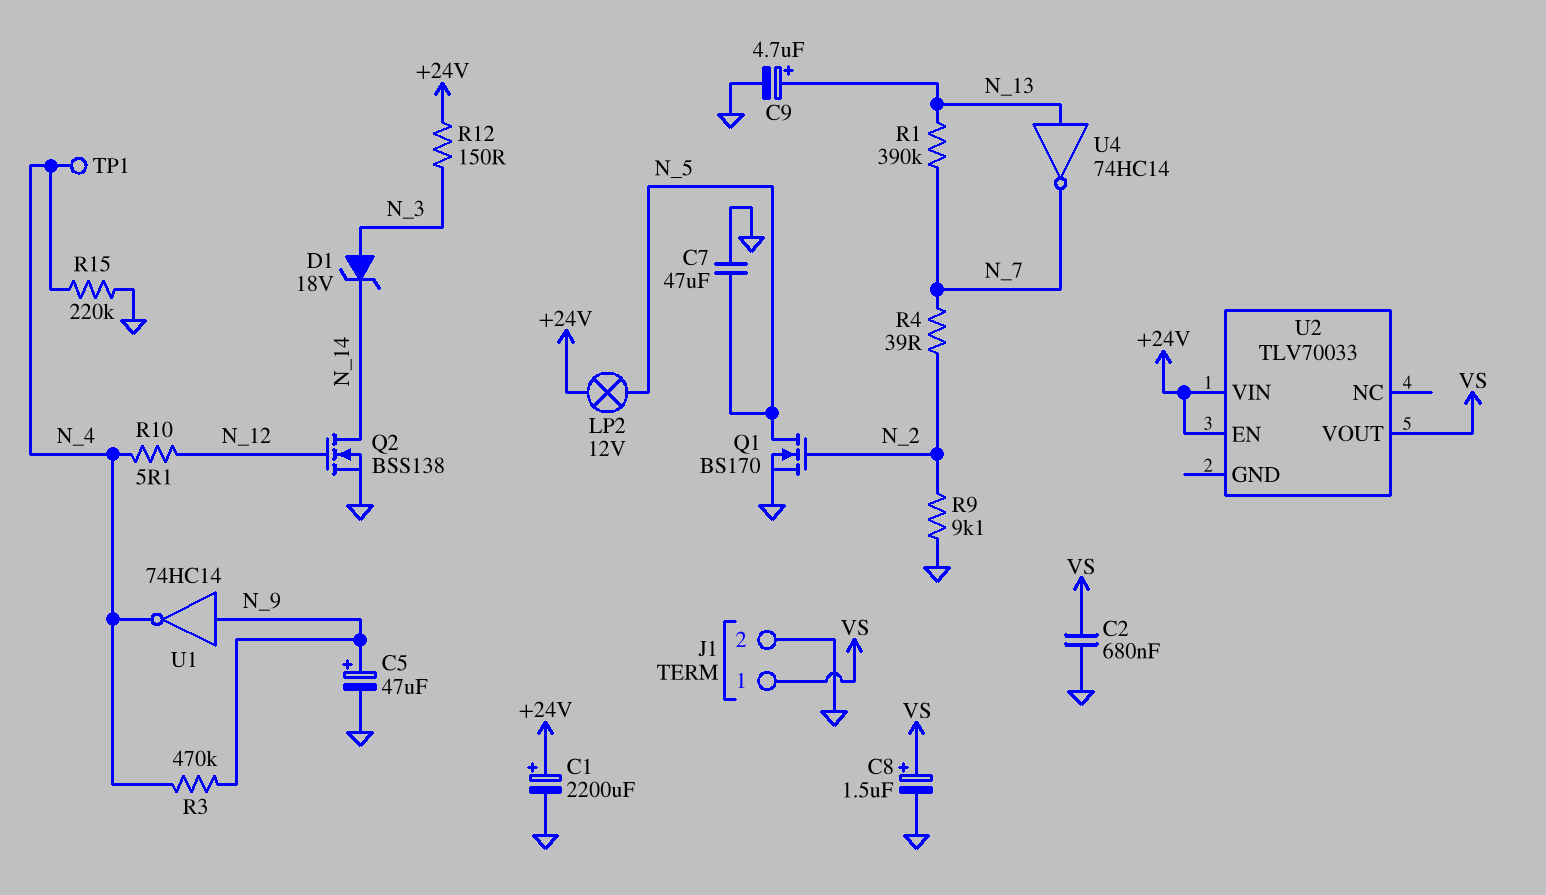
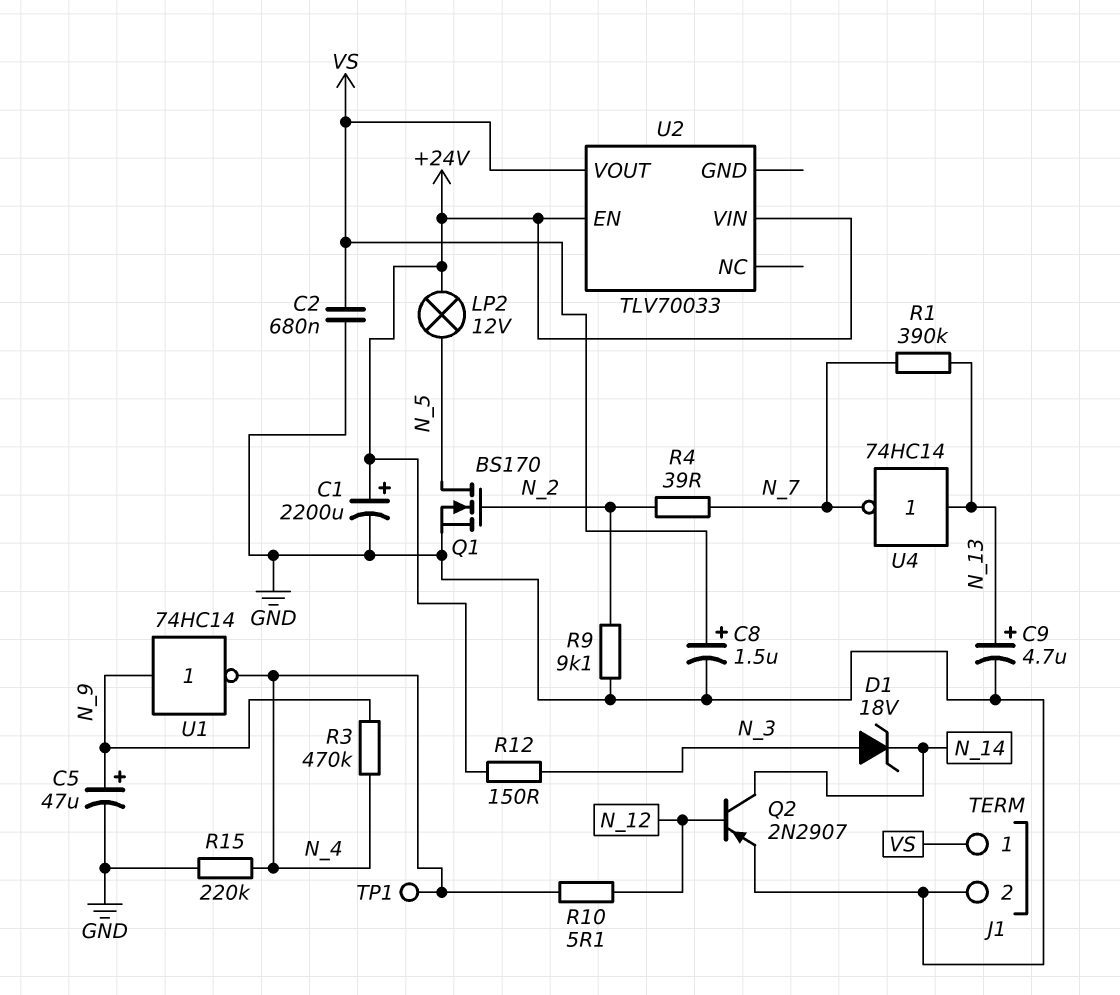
C7: 47uF (GND, N_5) -> none
Q2: NMOS BSS138 (G N_12, D N_14, S GND) -> PNP 2N2907 (B N_12, C N_14, E GND)

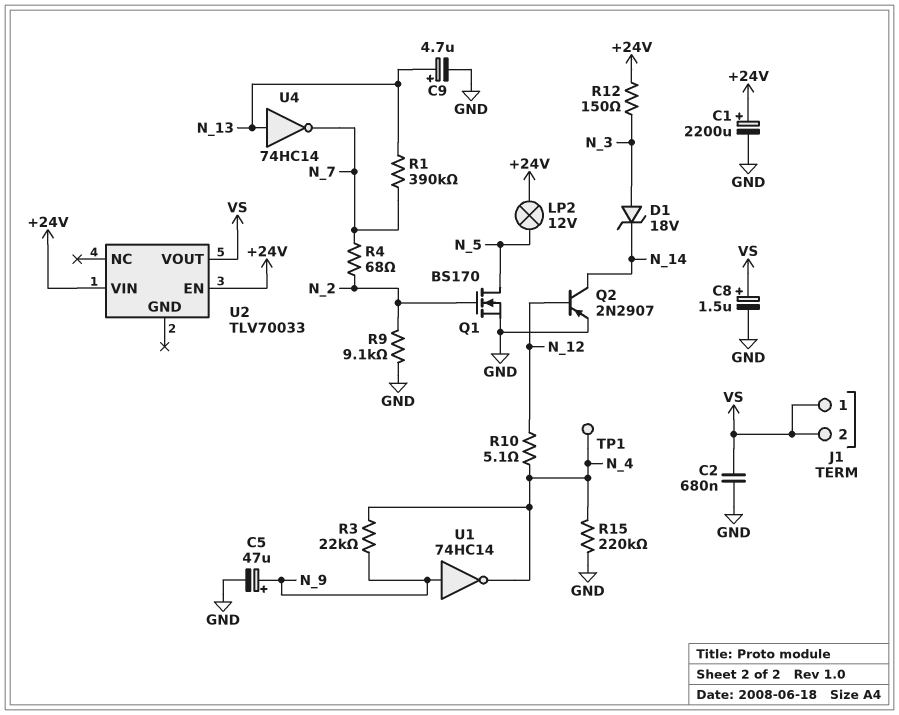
J1 pin 2: GND -> VS
R3: 470k (N_4, N_9) -> 22k (N_4, N_9)
R4: 39 (N_2, N_7) -> 68 (N_2, N_7)

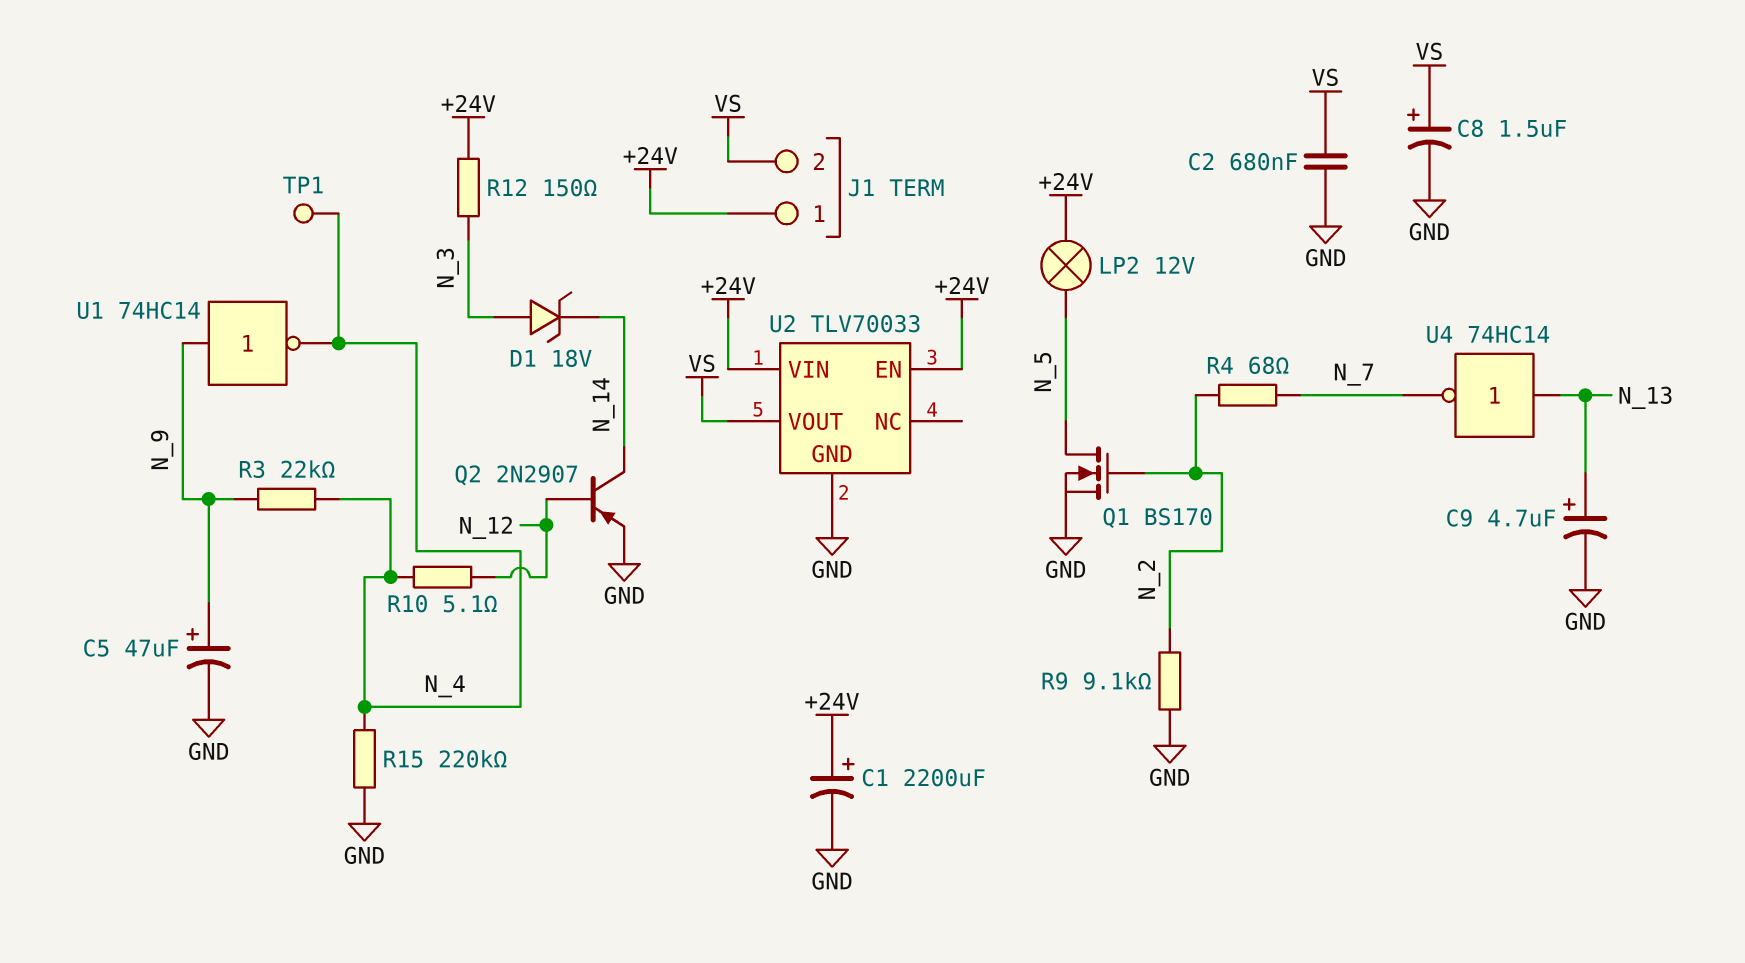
J1 pin 1: VS -> +24V
R1: 390k (N_7, N_13) -> none
U2 pin GND: none -> GND

